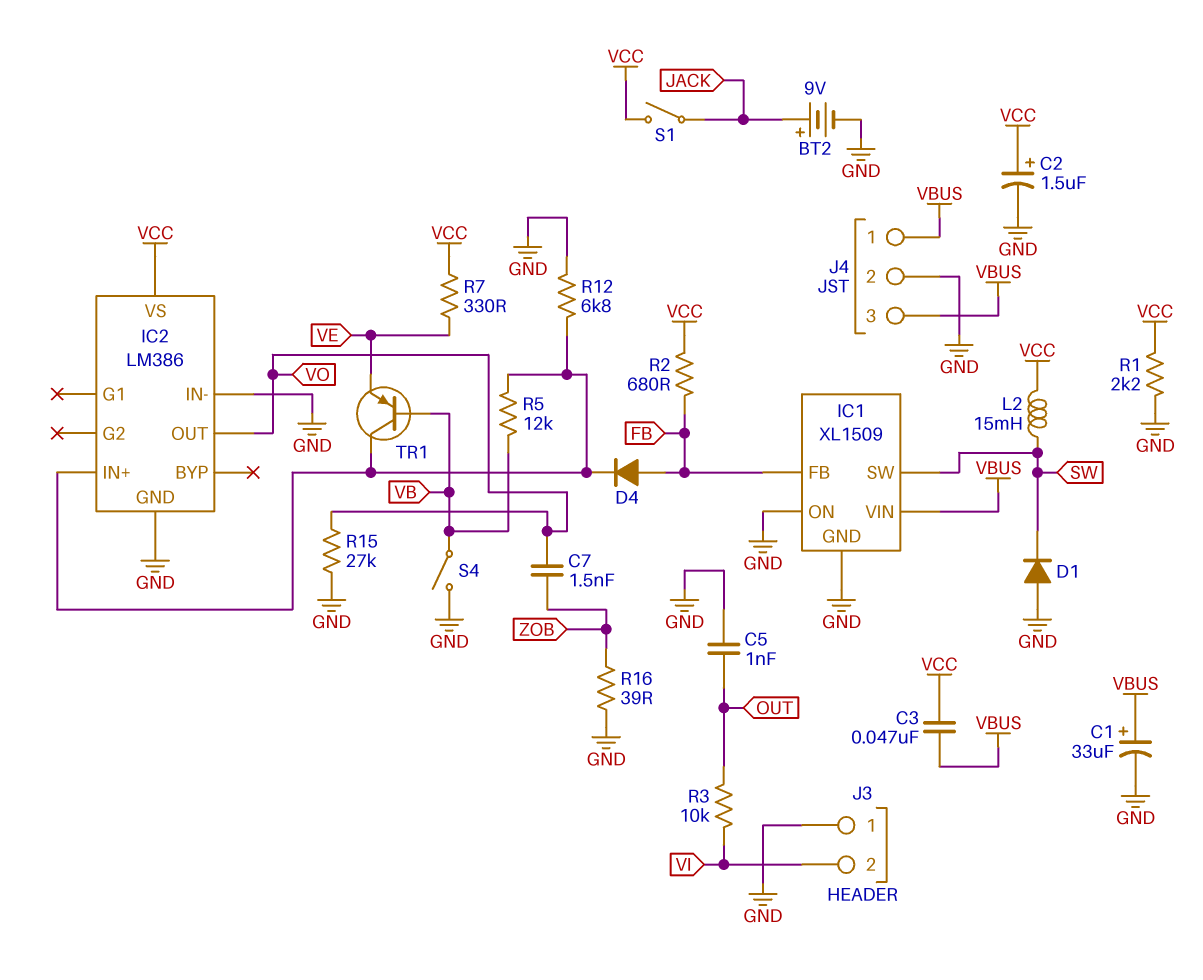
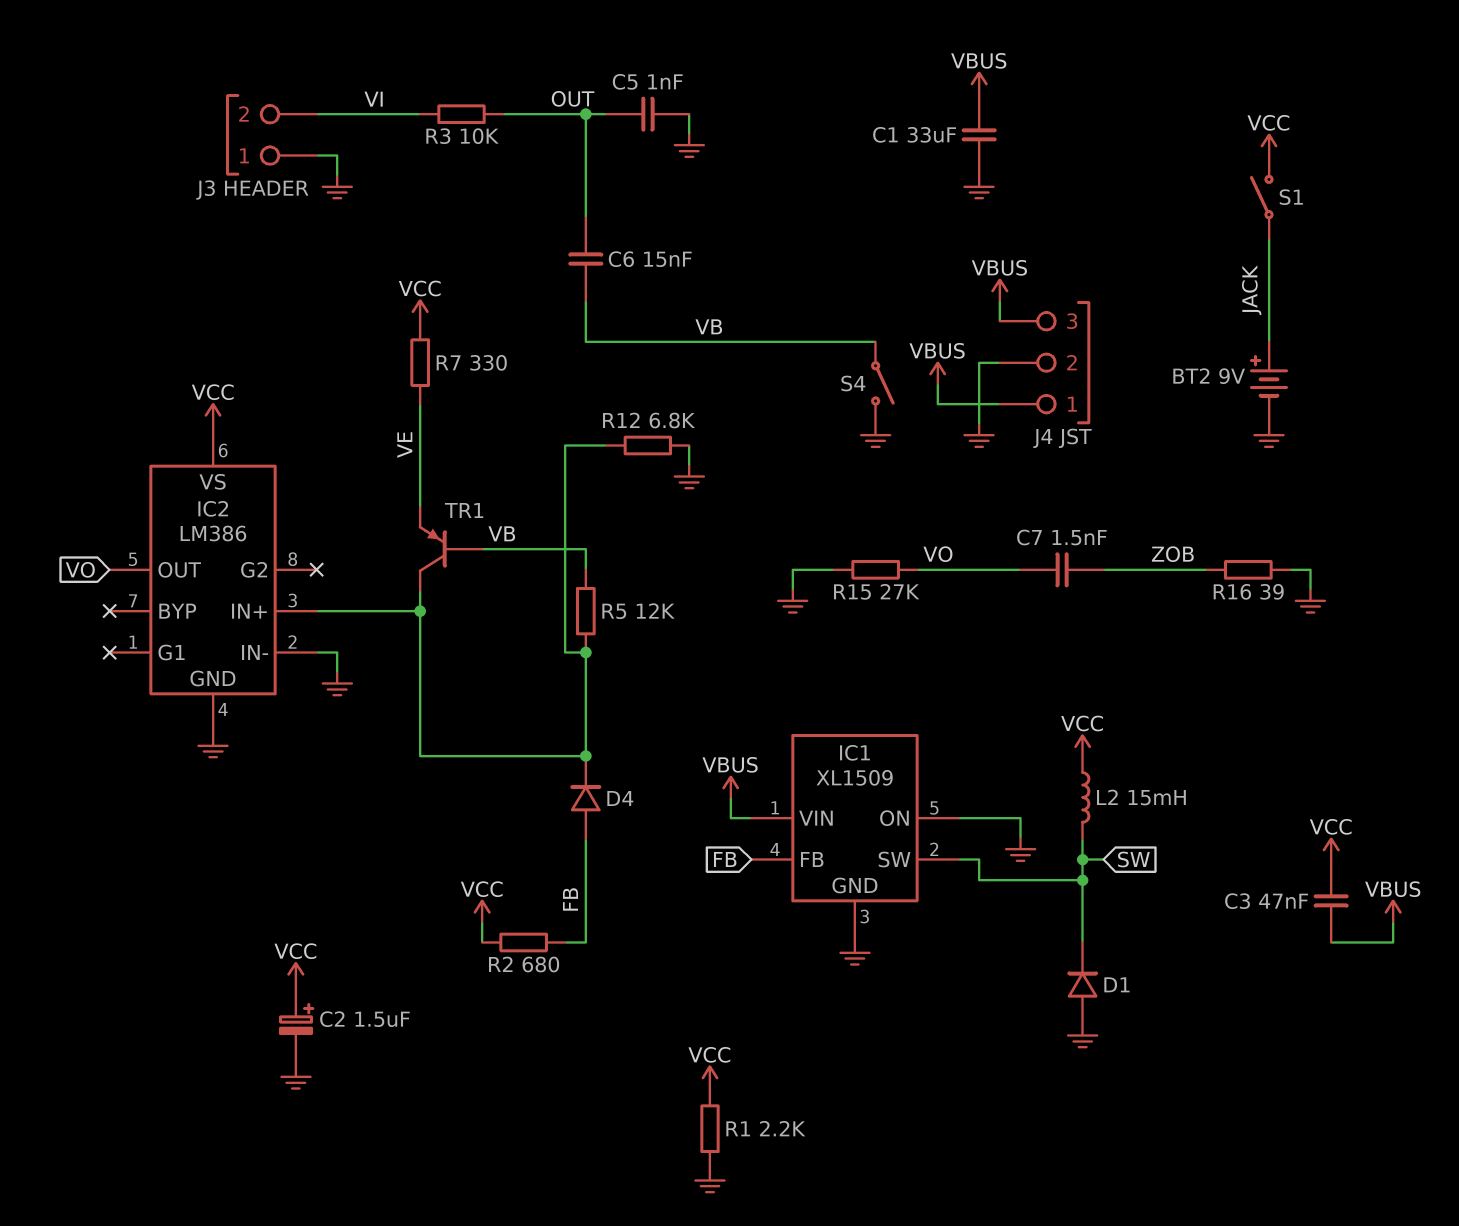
C1: 33uF (plus VBUS, minus GND) -> 33uF (GND, VBUS)
C6: none -> 15nF (OUT, VB)

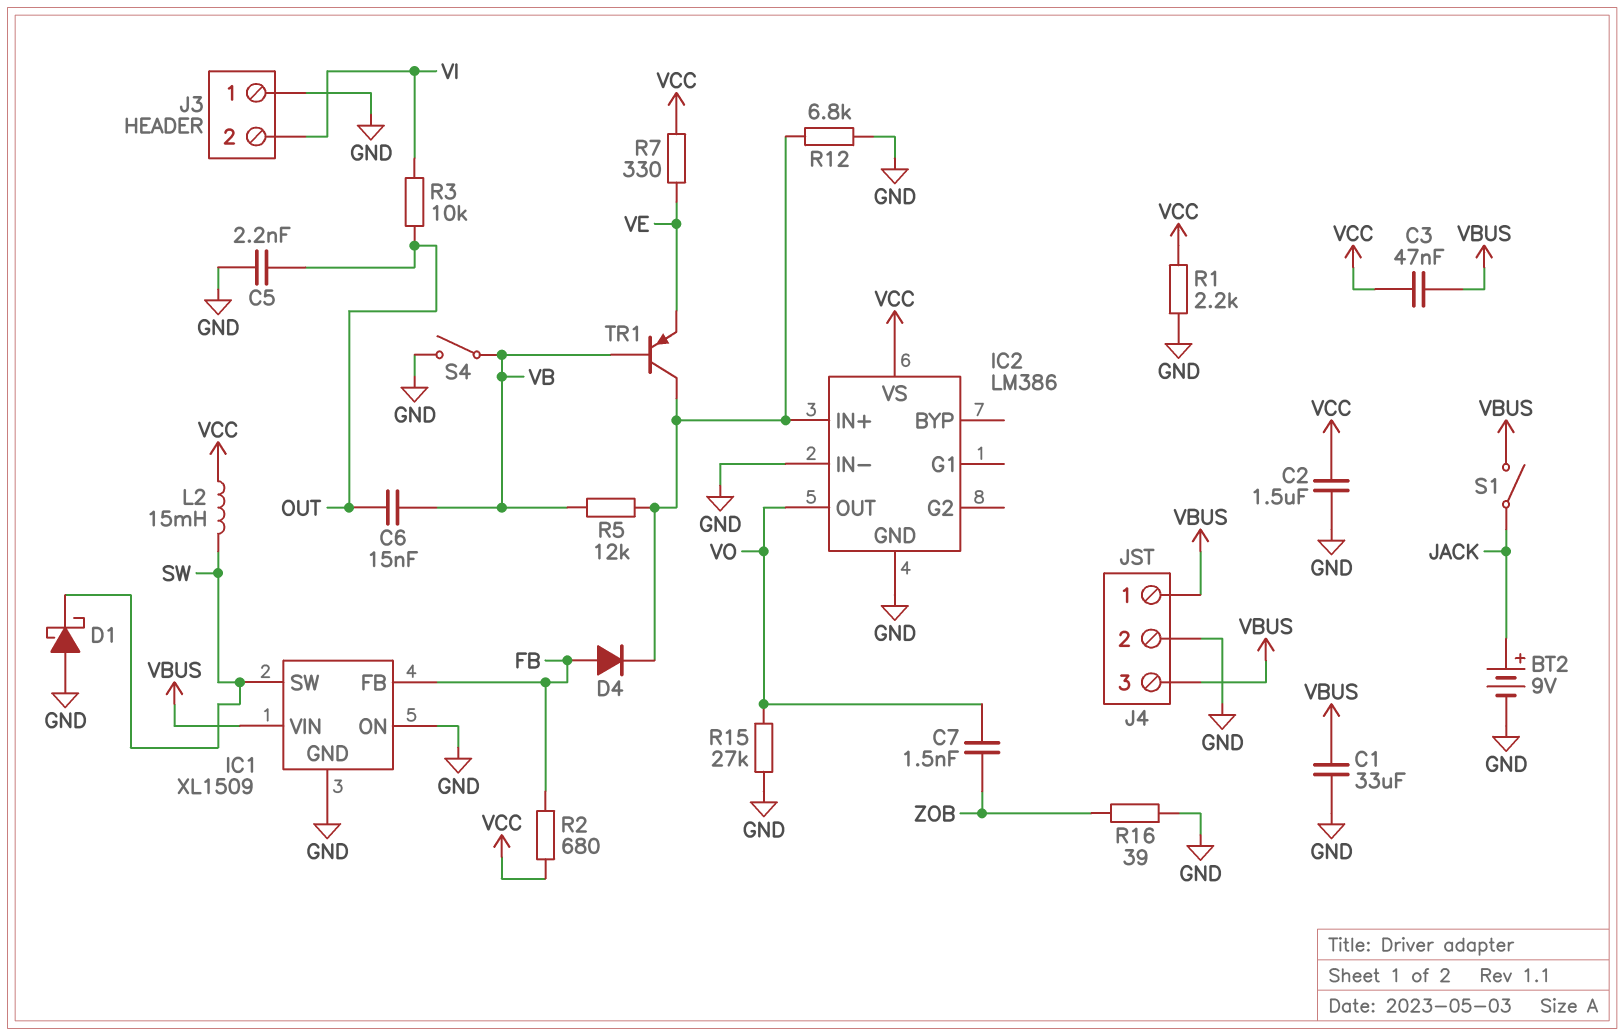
C2: 1.5uF (plus VCC, minus GND) -> 1.5uF (GND, VCC)
C5: 1nF (GND, OUT) -> 2.2nF (GND, OUT)
D1: diode (A GND, K SW) -> schottky (A GND, K SW)
S1: switch (JACK, VCC) -> switch (JACK, VBUS)

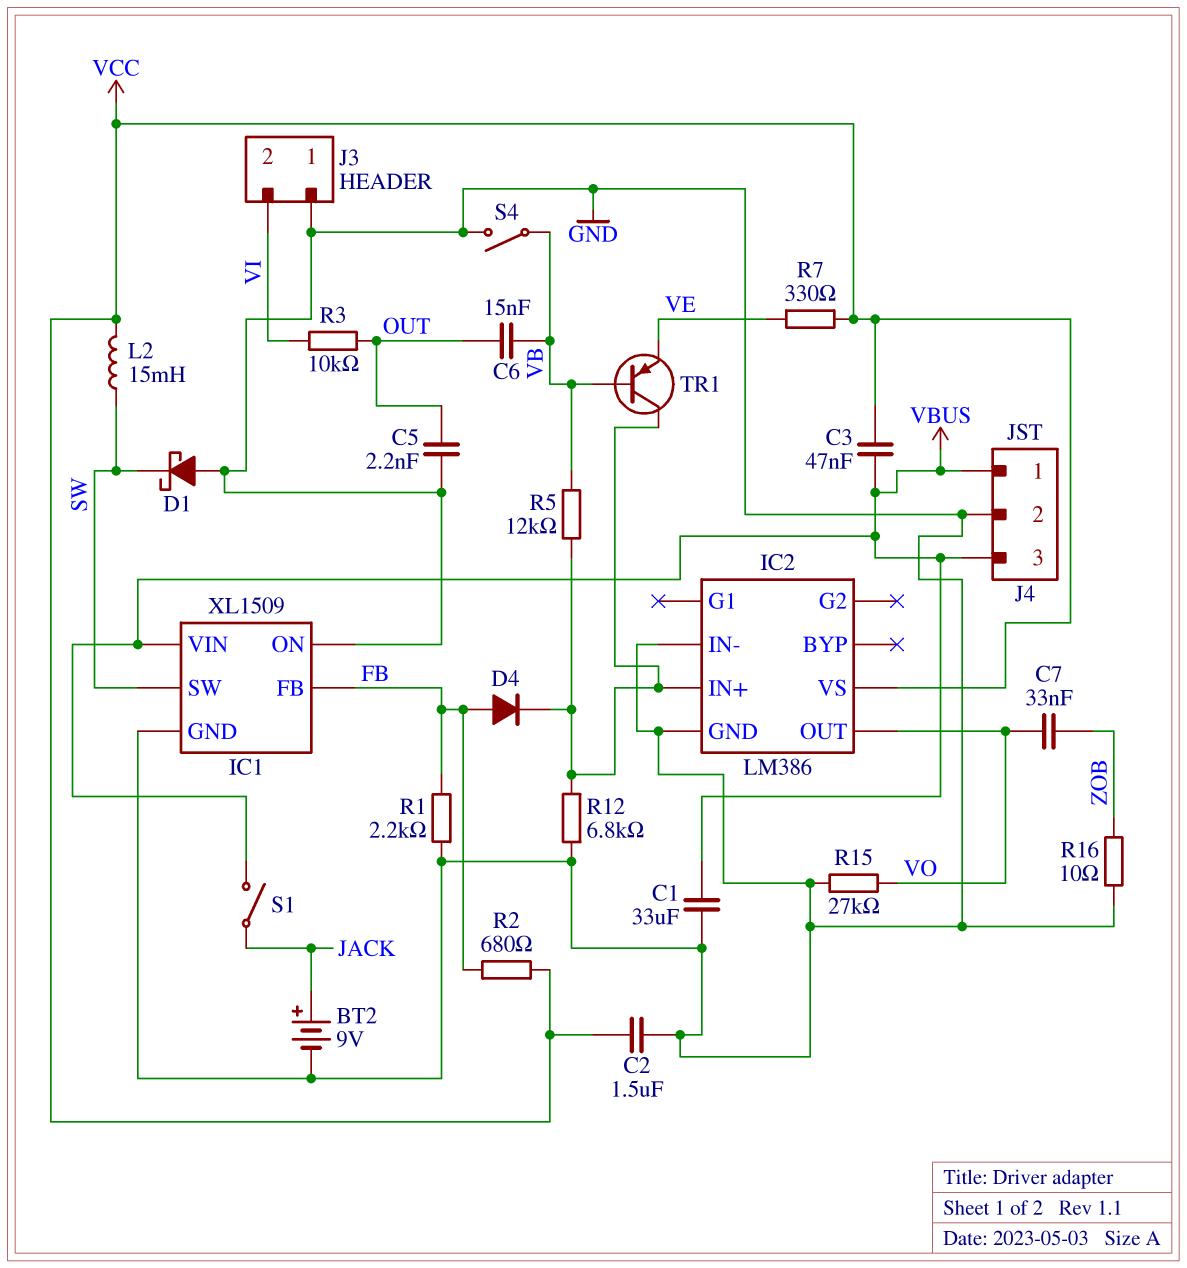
C7: 1.5nF (VO, ZOB) -> 33nF (VO, ZOB)
R1: 2.2k (GND, VCC) -> 2.2k (FB, GND)
R16: 39 (GND, ZOB) -> 10 (GND, ZOB)

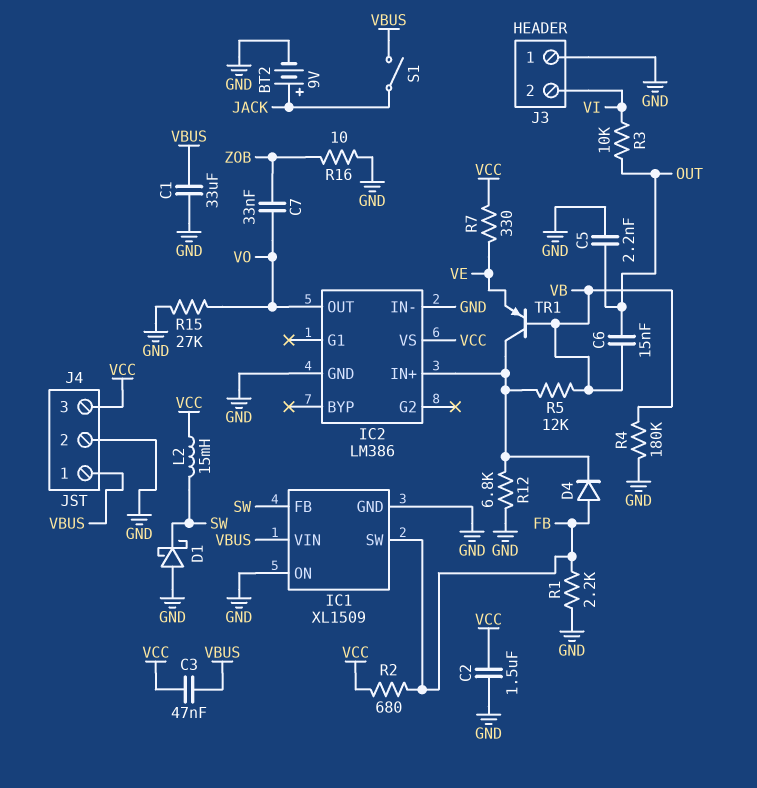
IC1 pin FB: FB -> SW
IC1 pin SW: SW -> FB
J4 pin 3: VBUS -> VCC
R4: none -> 180k (GND, VB)
S4: switch (GND, VB) -> none

